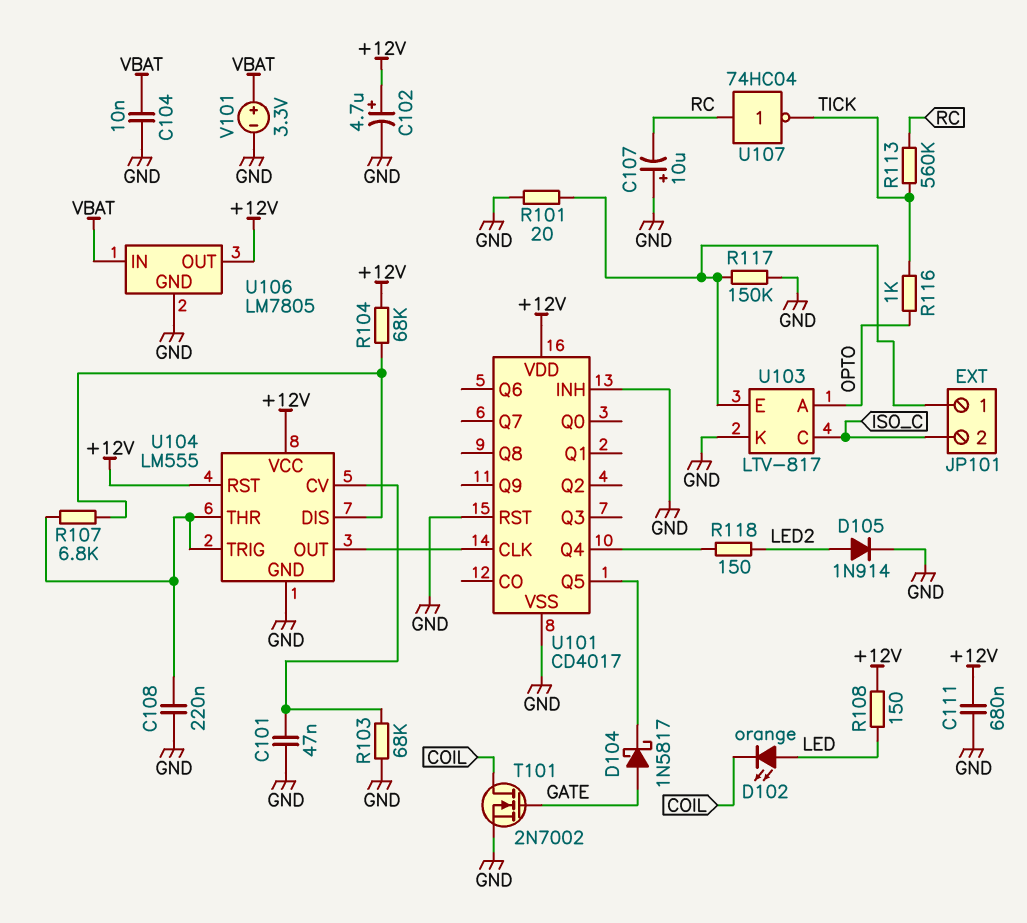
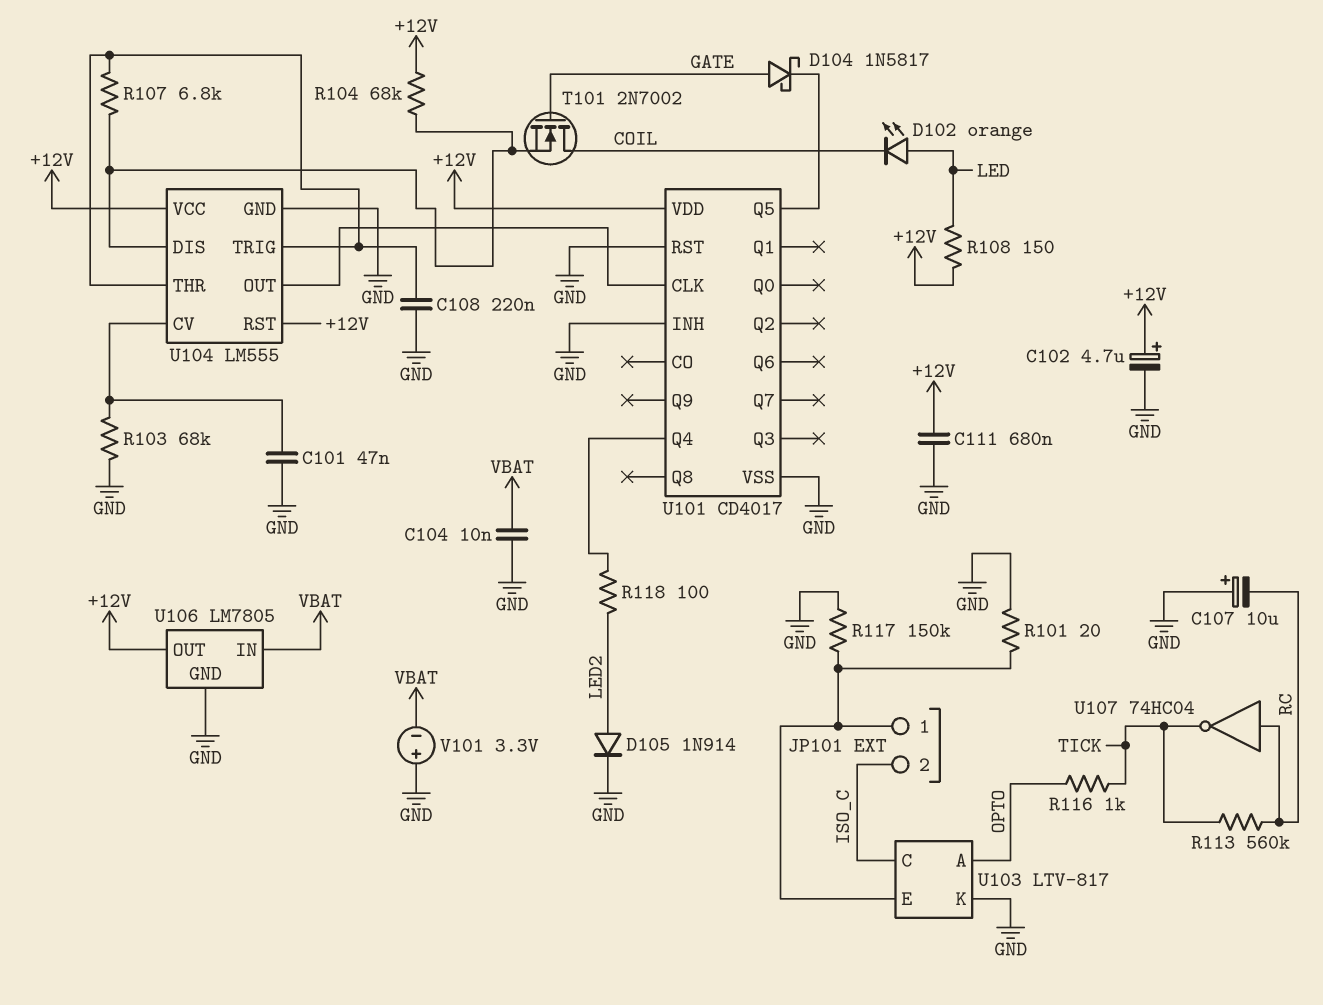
R118: 150 (LED2, U101/Q4) -> 100 (LED2, U101/Q4)
T101: NMOS 2N7002 (G GATE, D COIL, S GND) -> NMOS 2N7002 (G GATE, D COIL, S U104/DIS)
V101: 3.3V (plus VBAT, minus GND) -> 3.3V (plus GND, minus VBAT)

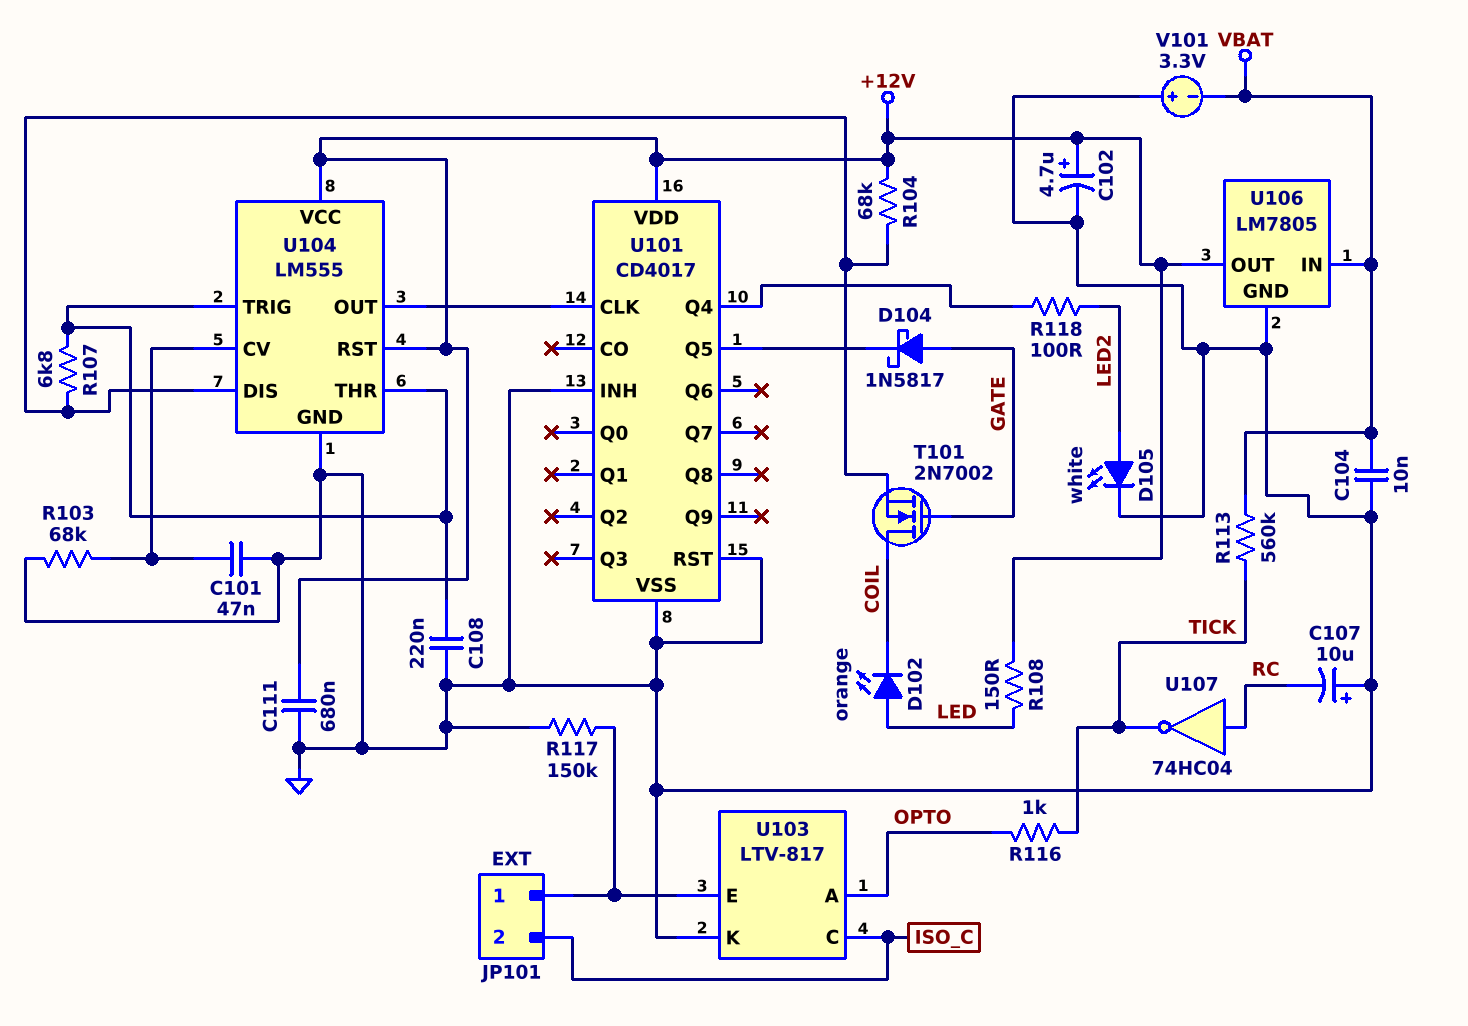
D105: diode 1N914 (A LED2, K GND) -> LED white (A LED2, K GND)
R101: 20 (GND, JP101/1) -> none
R113: 560k (RC, TICK) -> 560k (TICK, VBAT)

